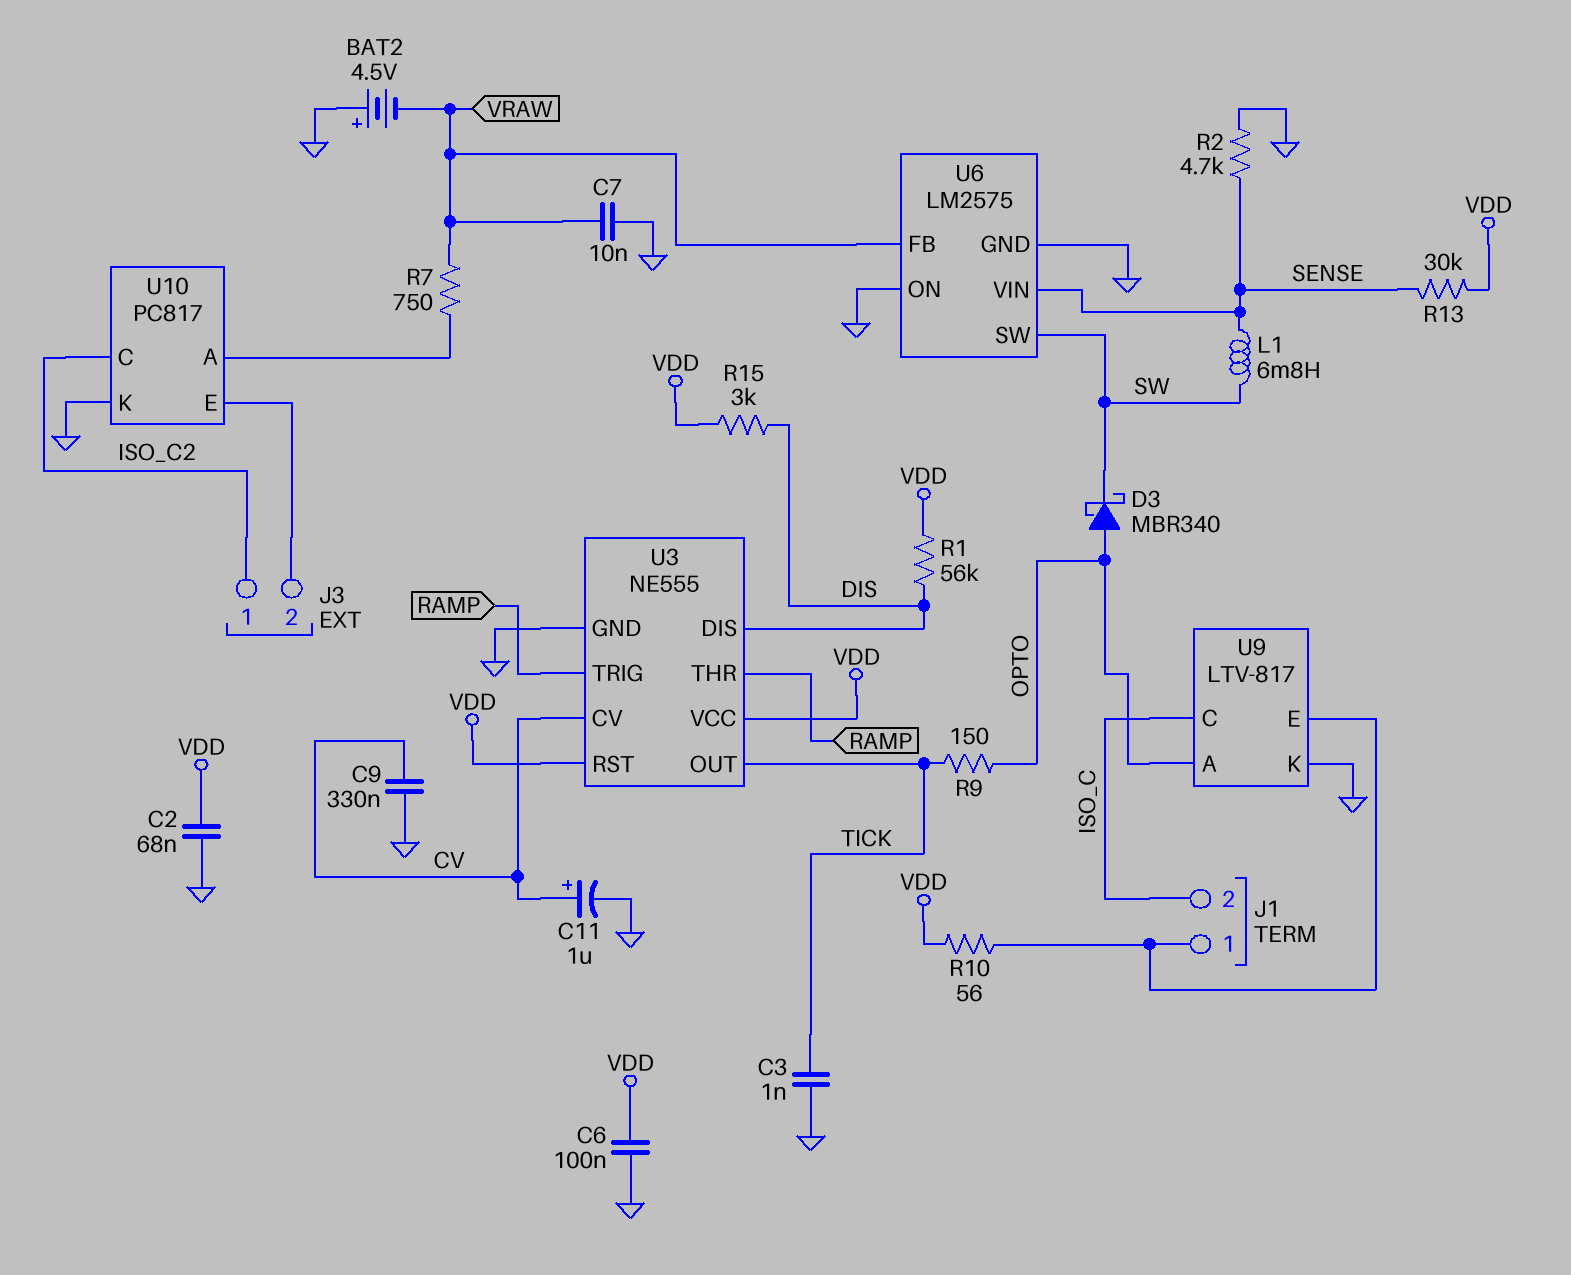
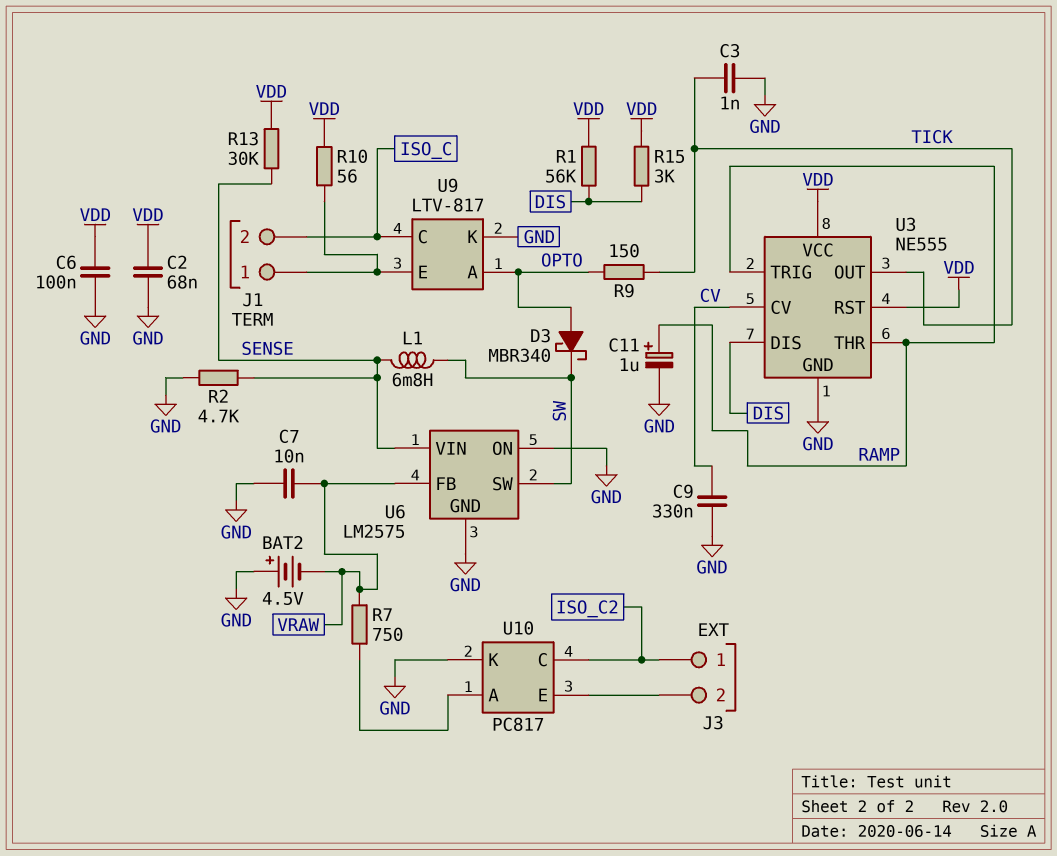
C11: 1uF (plus CV, minus GND) -> 1uF (plus RAMP, minus GND)

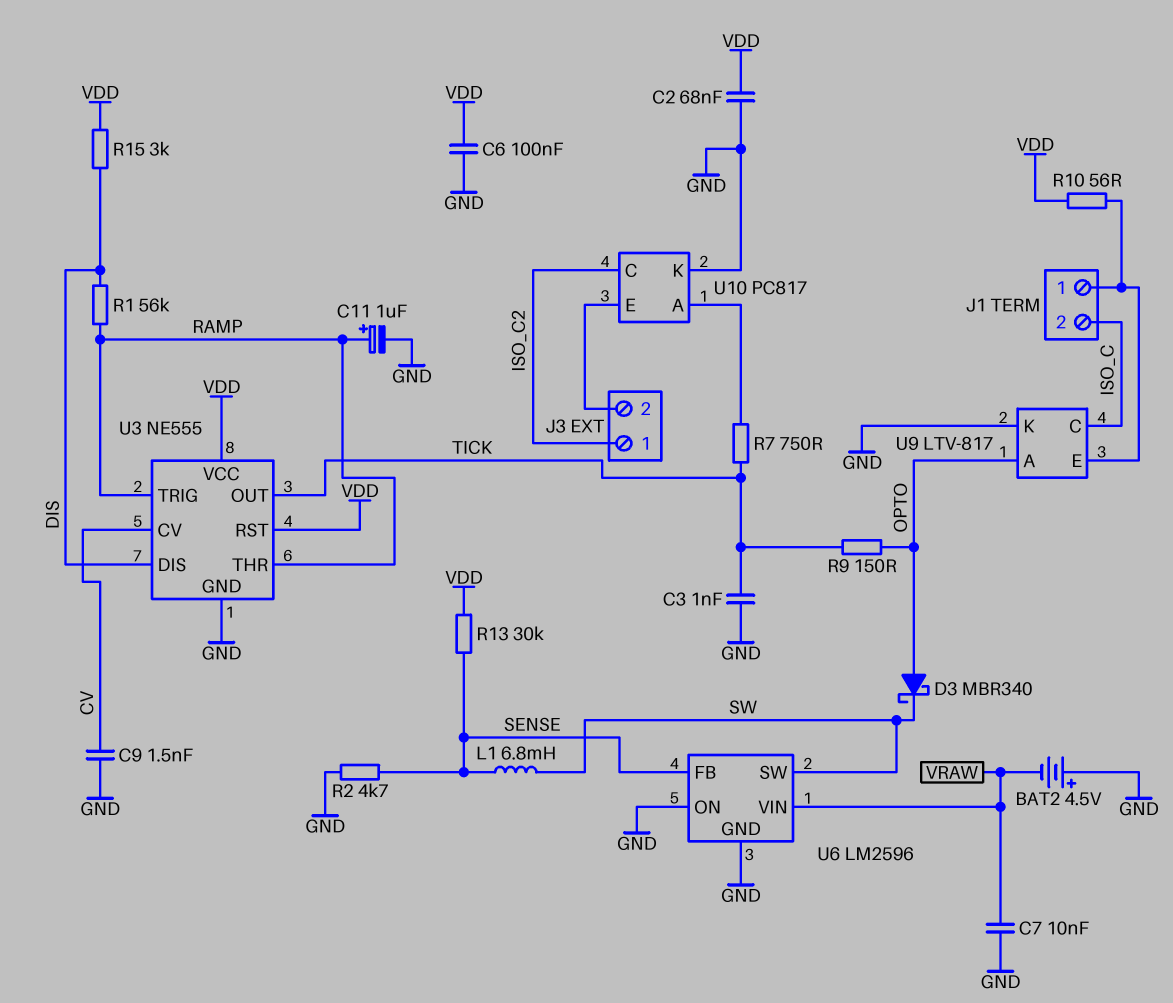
C9: 330nF (CV, GND) -> 1.5nF (CV, GND)
R1: 56k (DIS, VDD) -> 56k (DIS, RAMP)
R7: 750 (U10/A, VRAW) -> 750 (TICK, U10/A)
U6: LM2575 -> LM2596
U6 pin FB: VRAW -> SENSE
U6 pin VIN: SENSE -> VRAW

